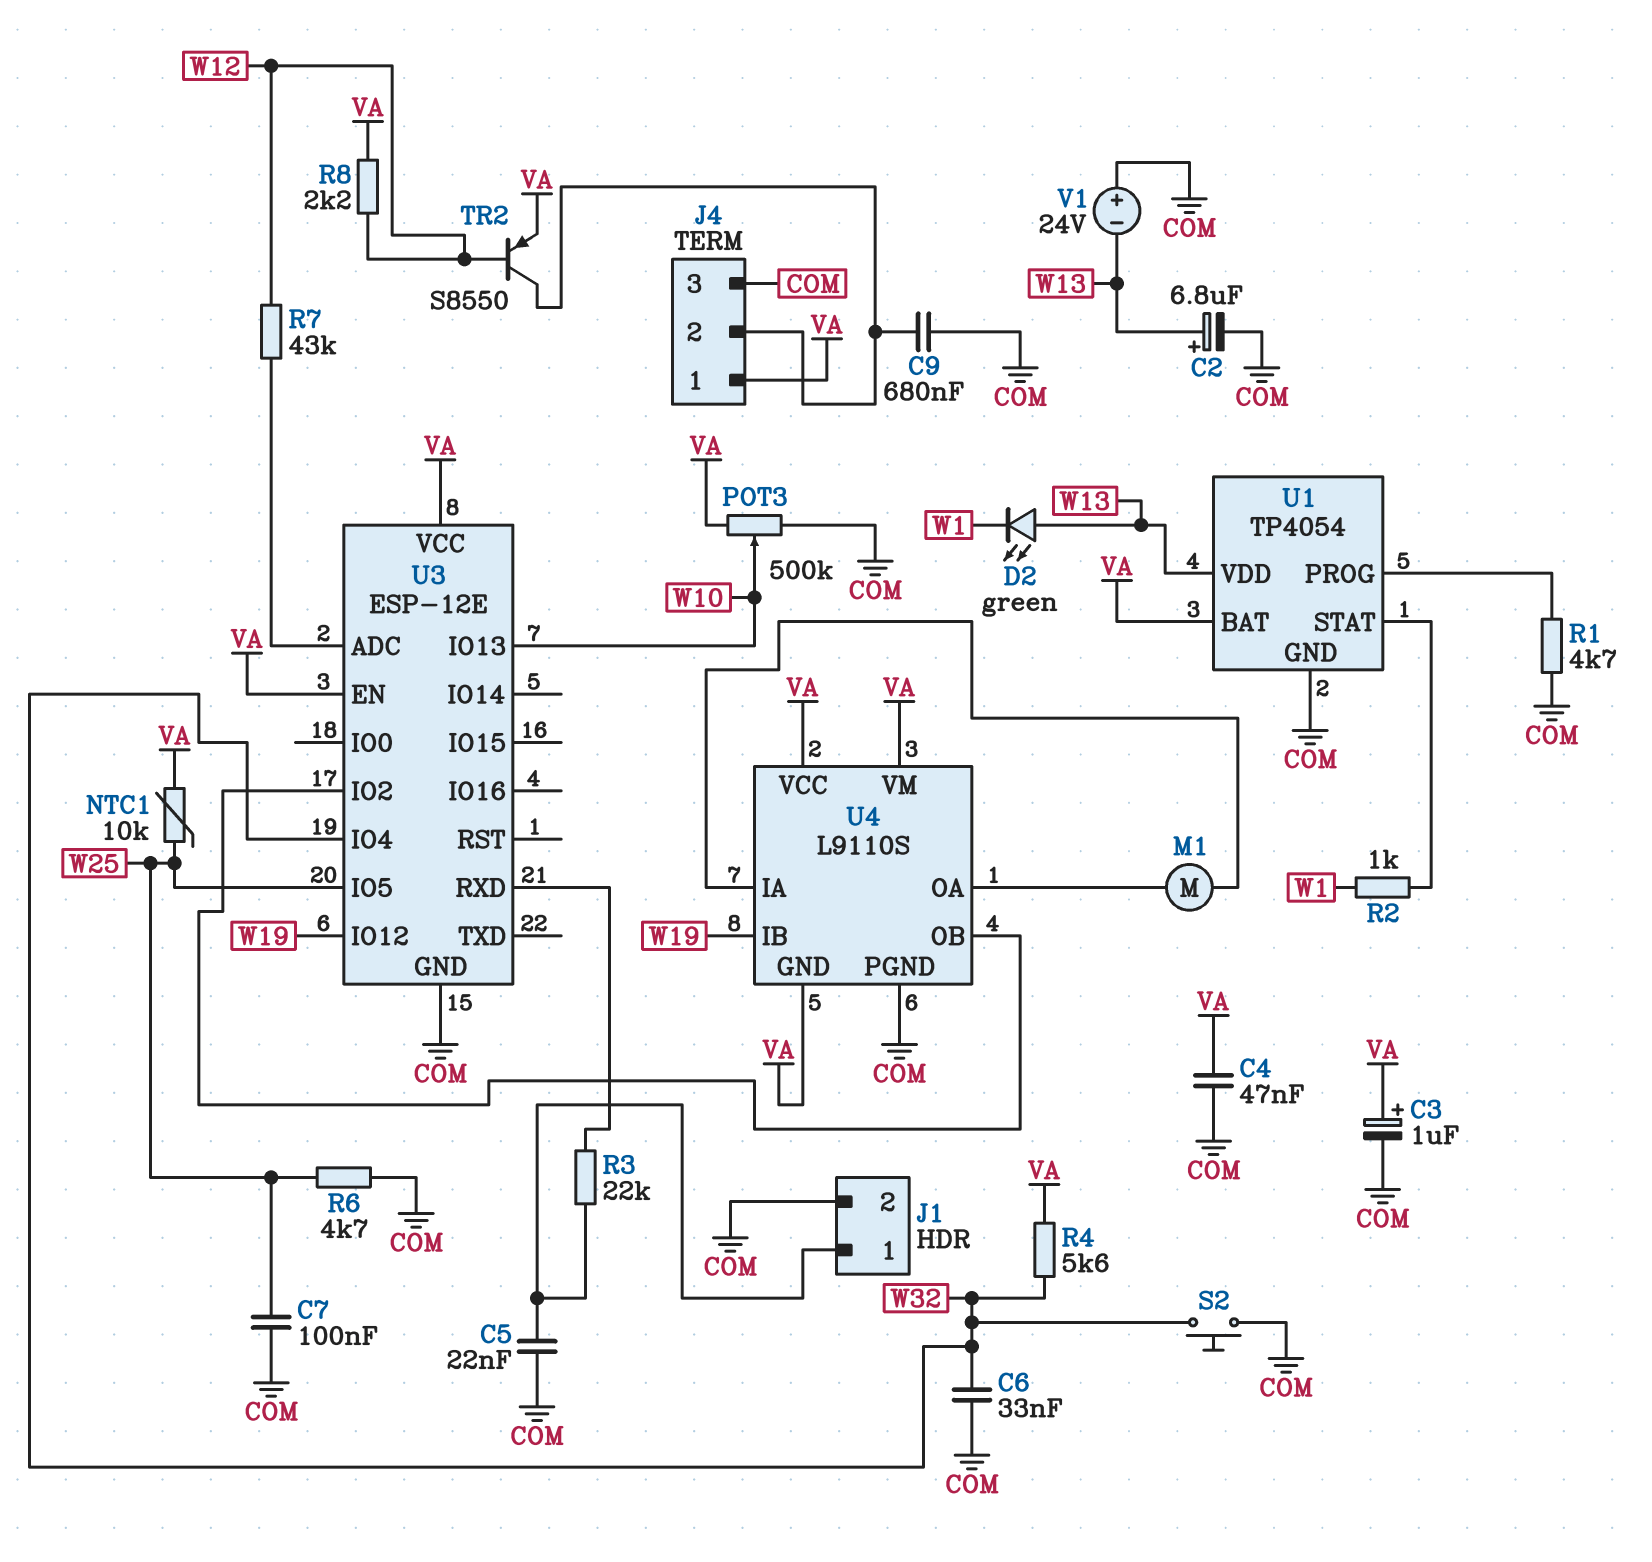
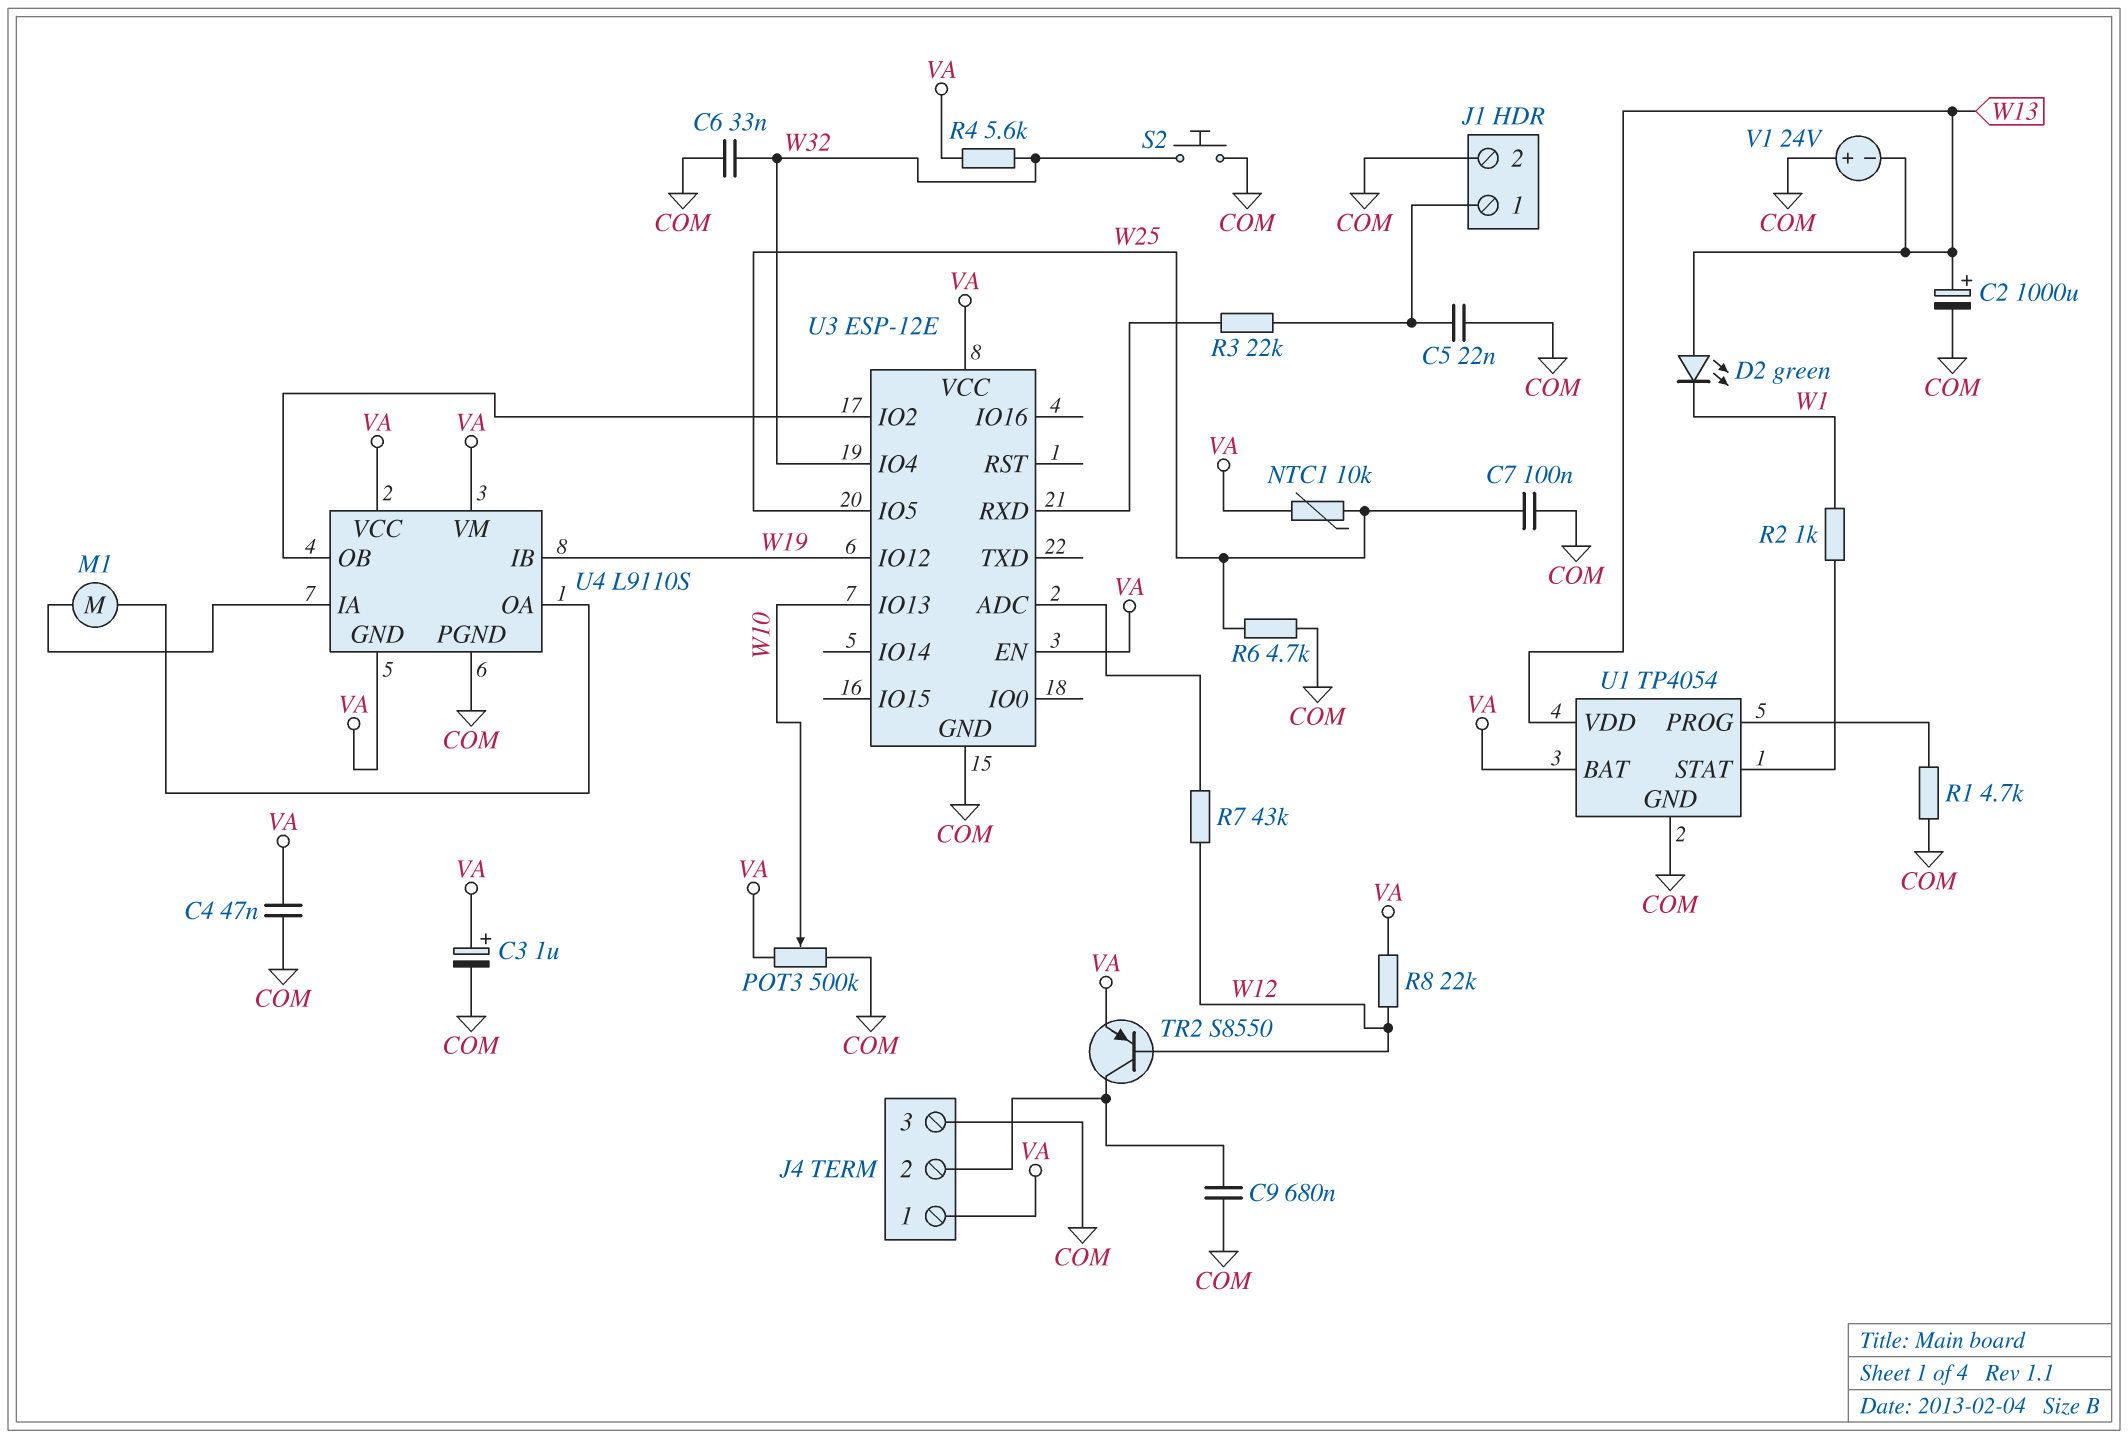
C2: 6.8uF (plus W13, minus COM) -> 1000uF (plus W13, minus COM)
R8: 2.2k (VA, W12) -> 22k (VA, W12)

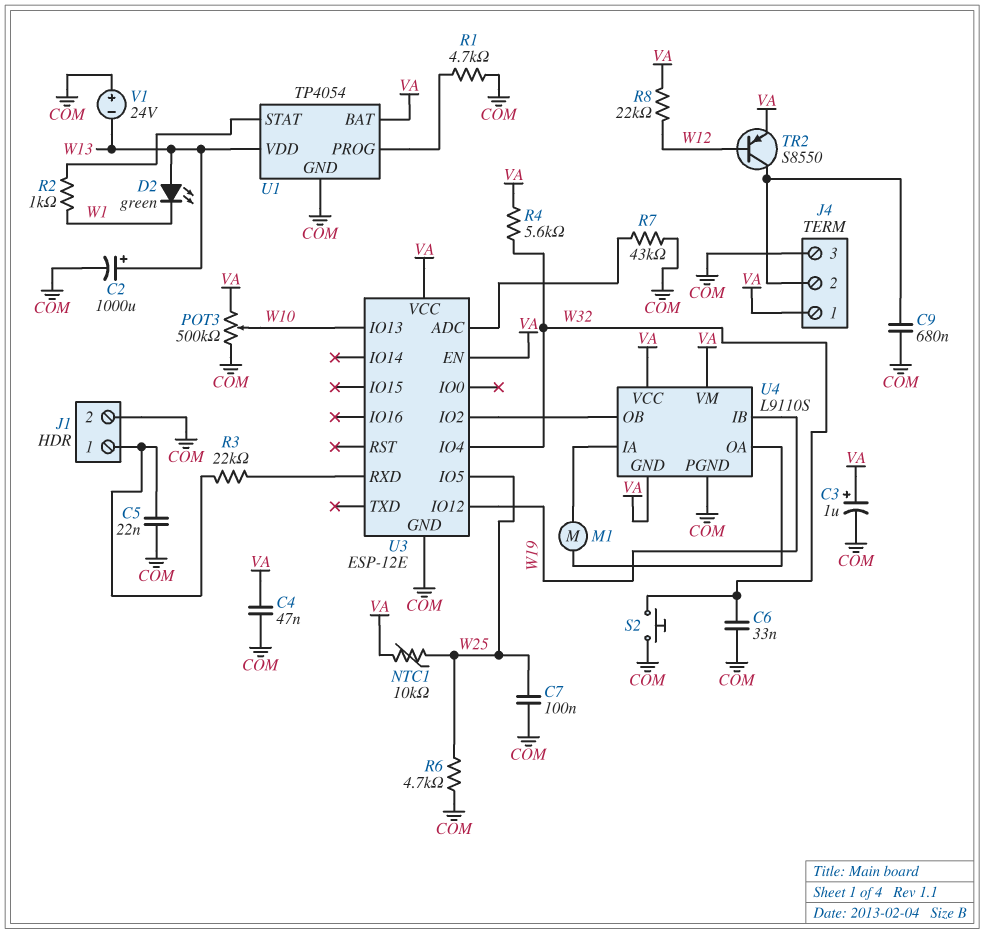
R7: 43k (U3/ADC, W12) -> 43k (COM, U3/ADC)

